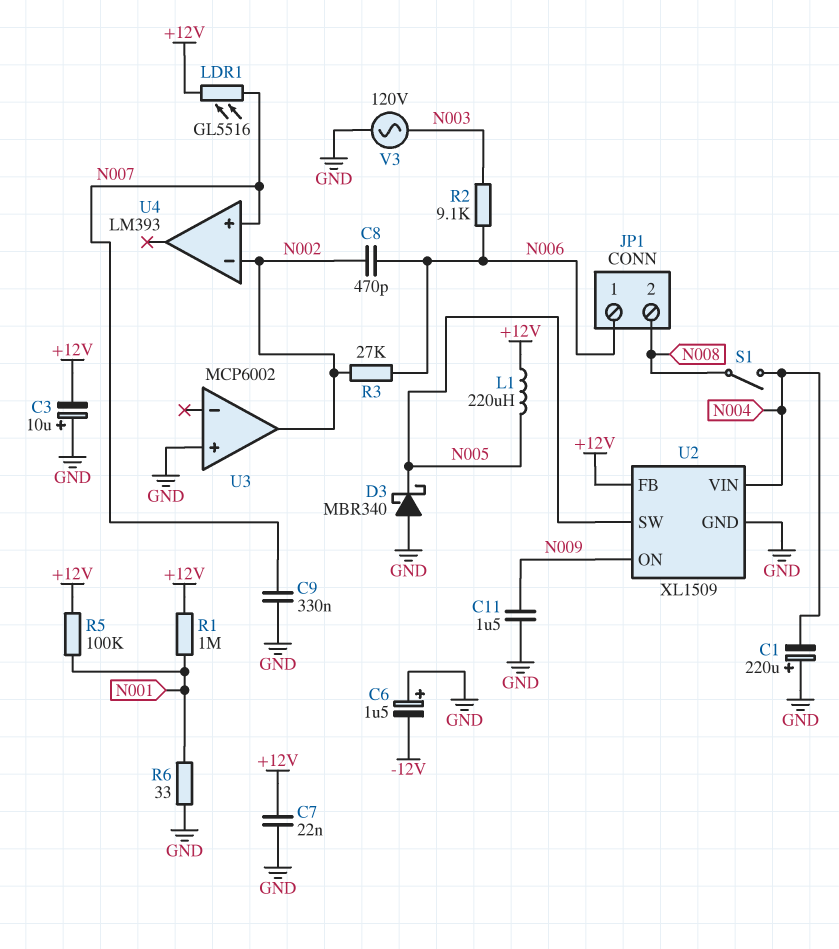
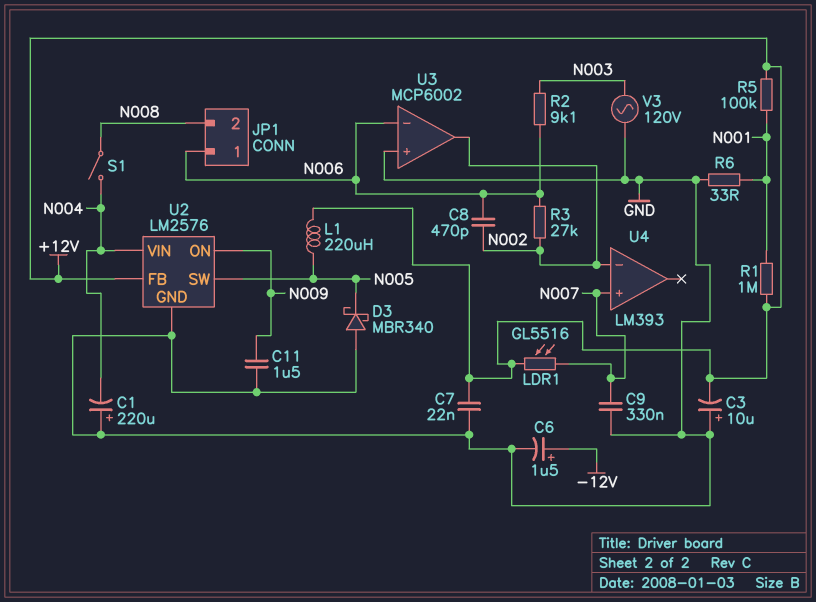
C6: 1.5uF (plus GND, minus -12V) -> 1.5uF (plus -12V, minus GND)
U2: XL1509 -> LM2576
U3 pin in-: none -> N006

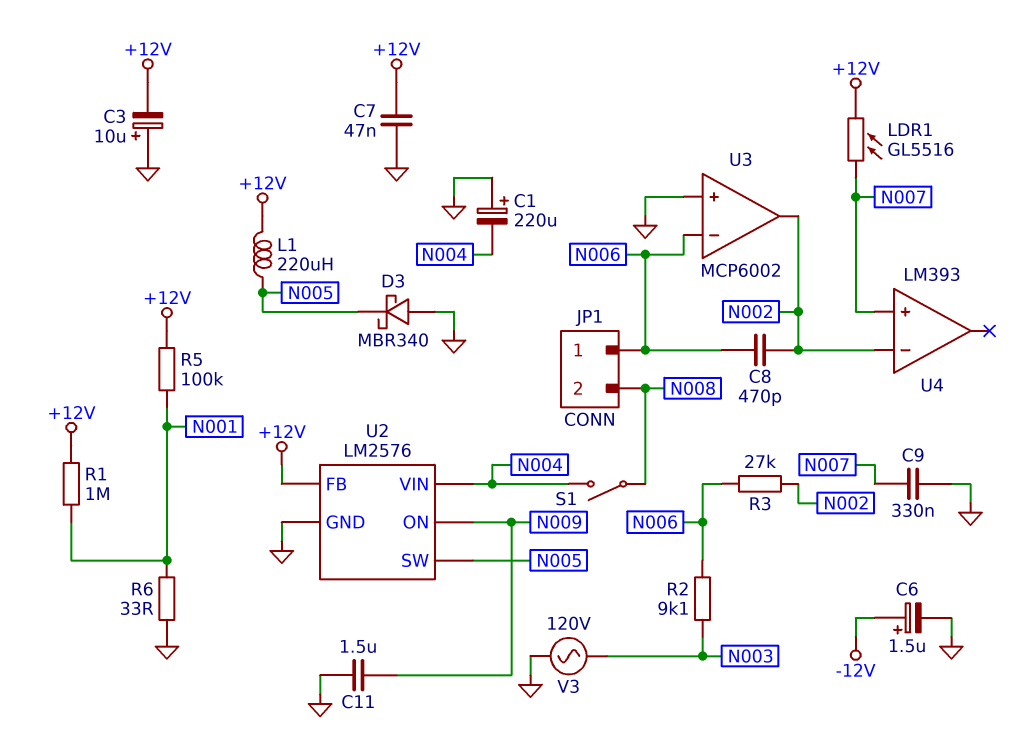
C7: 22nF (+12V, GND) -> 47nF (+12V, GND)

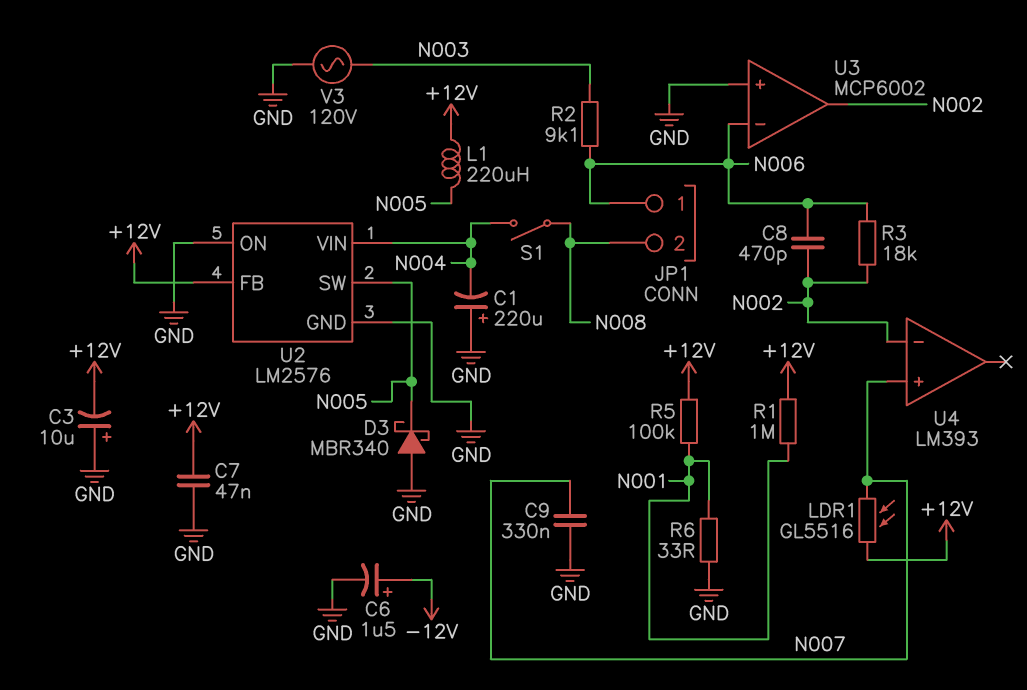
C11: 1.5uF (GND, N009) -> none
R3: 27k (N002, N006) -> 18k (N002, N006)
U2 pin ON: N009 -> GND

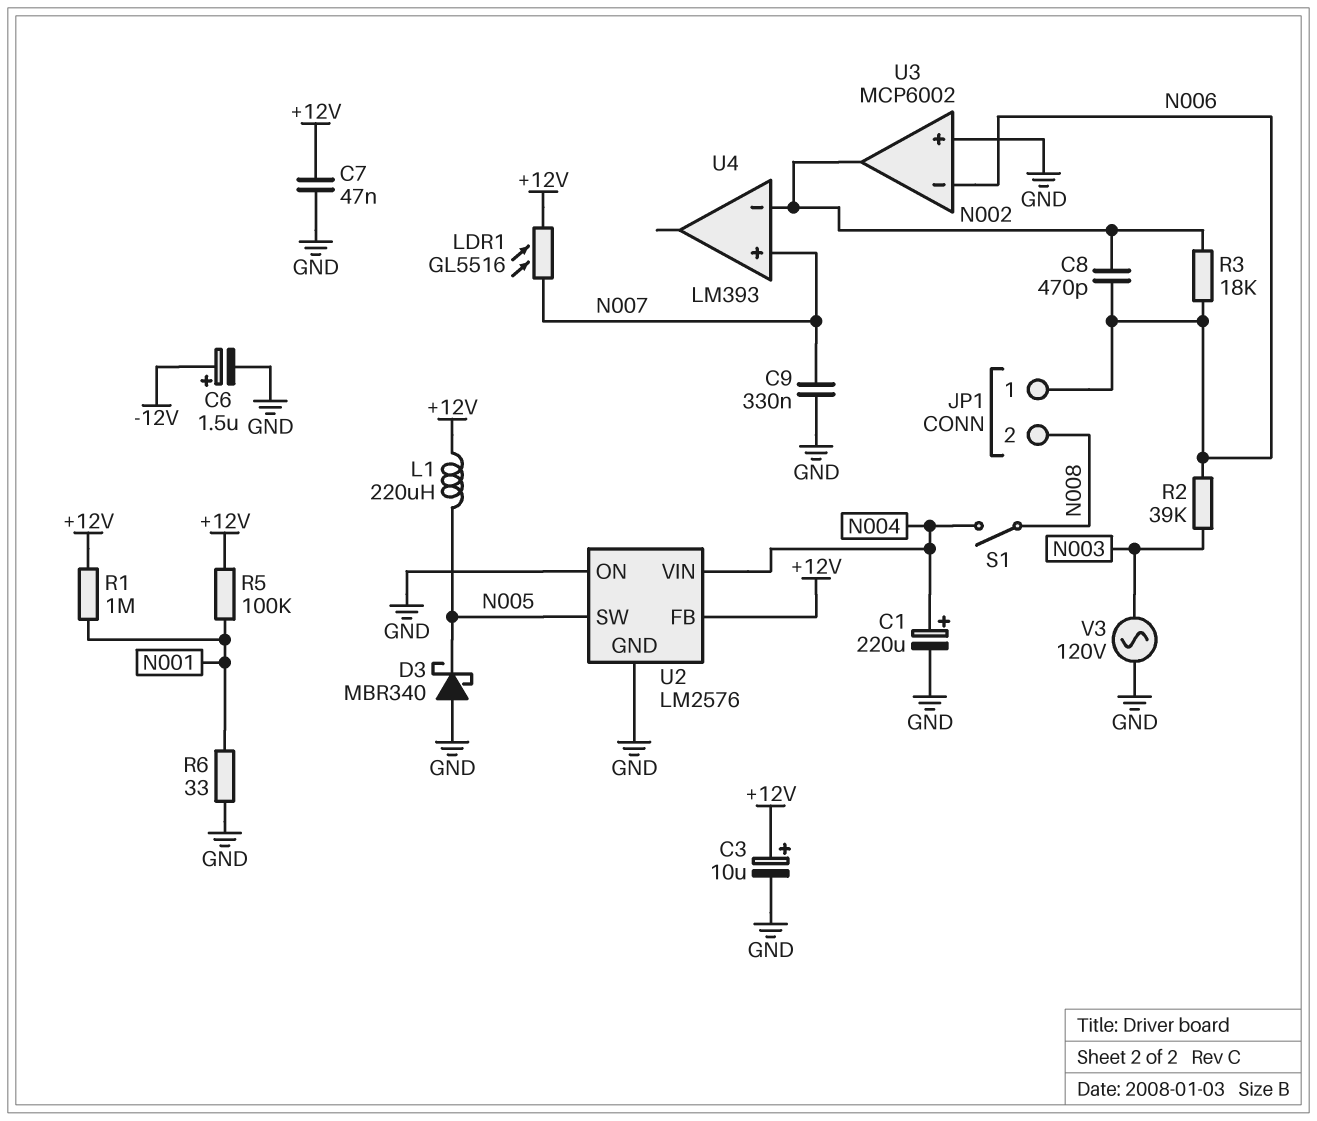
C1: 220uF (plus GND, minus N004) -> 220uF (plus N004, minus GND)
C3: 10uF (plus GND, minus +12V) -> 10uF (plus +12V, minus GND)
R2: 9.1k (N003, N006) -> 39k (N003, N006)

